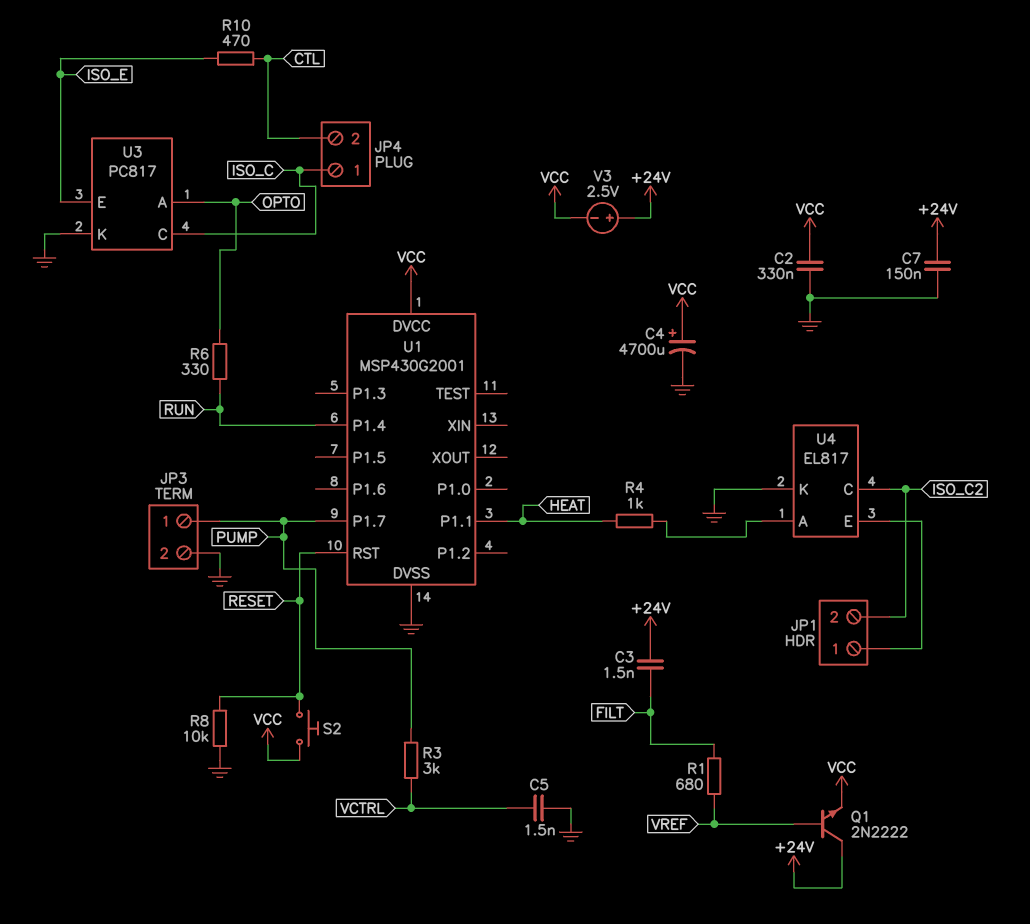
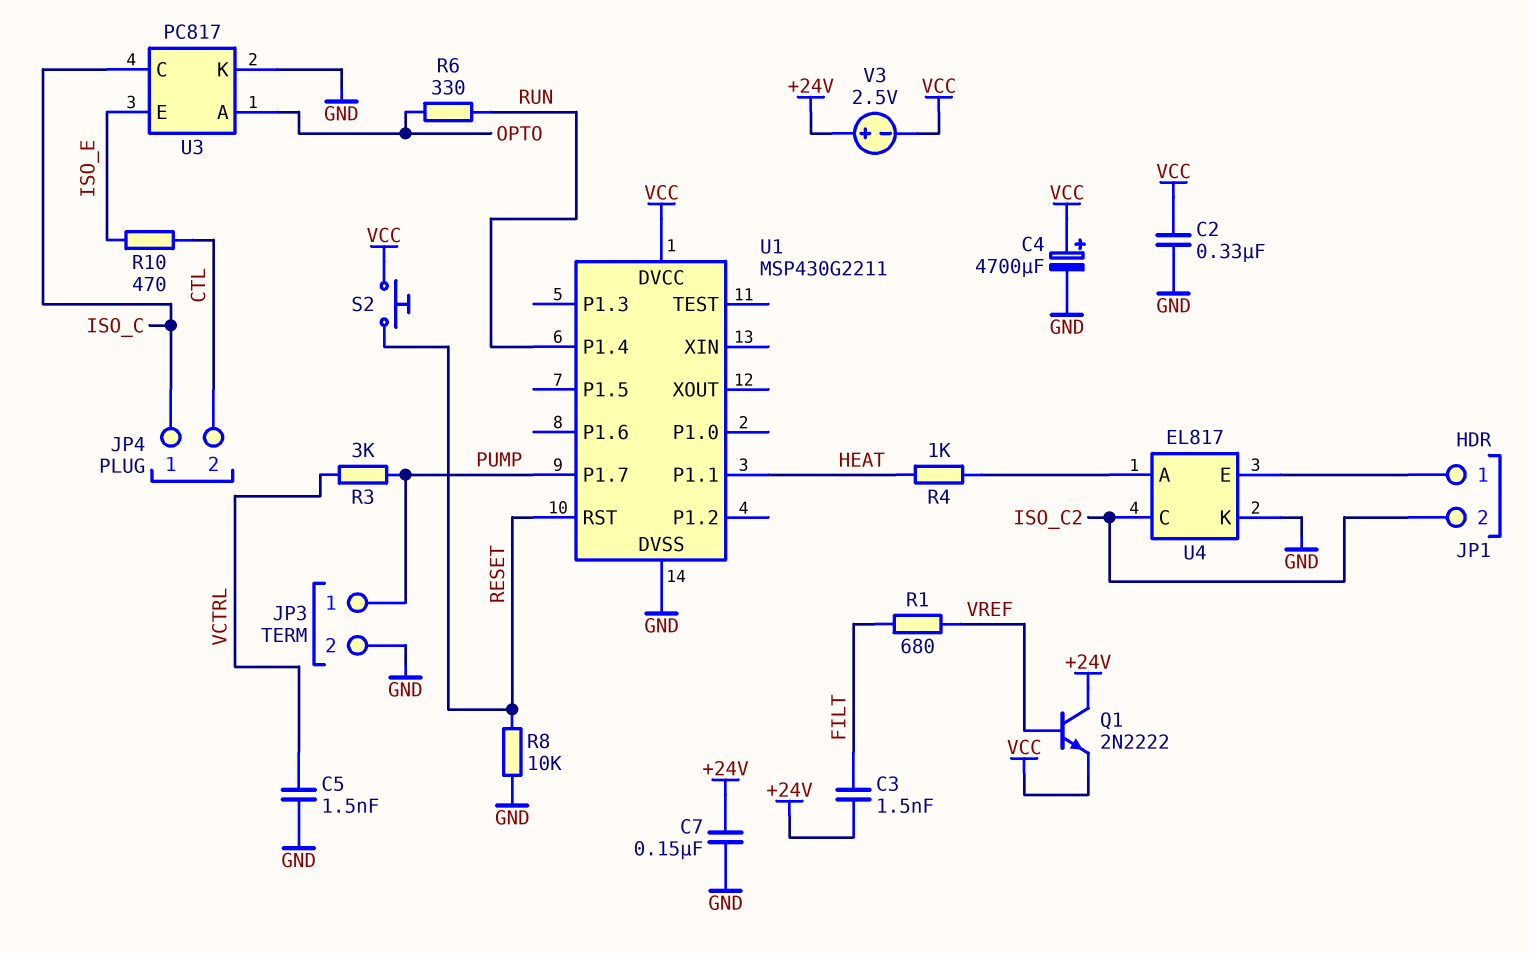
U1: MSP430G2001 -> MSP430G2211

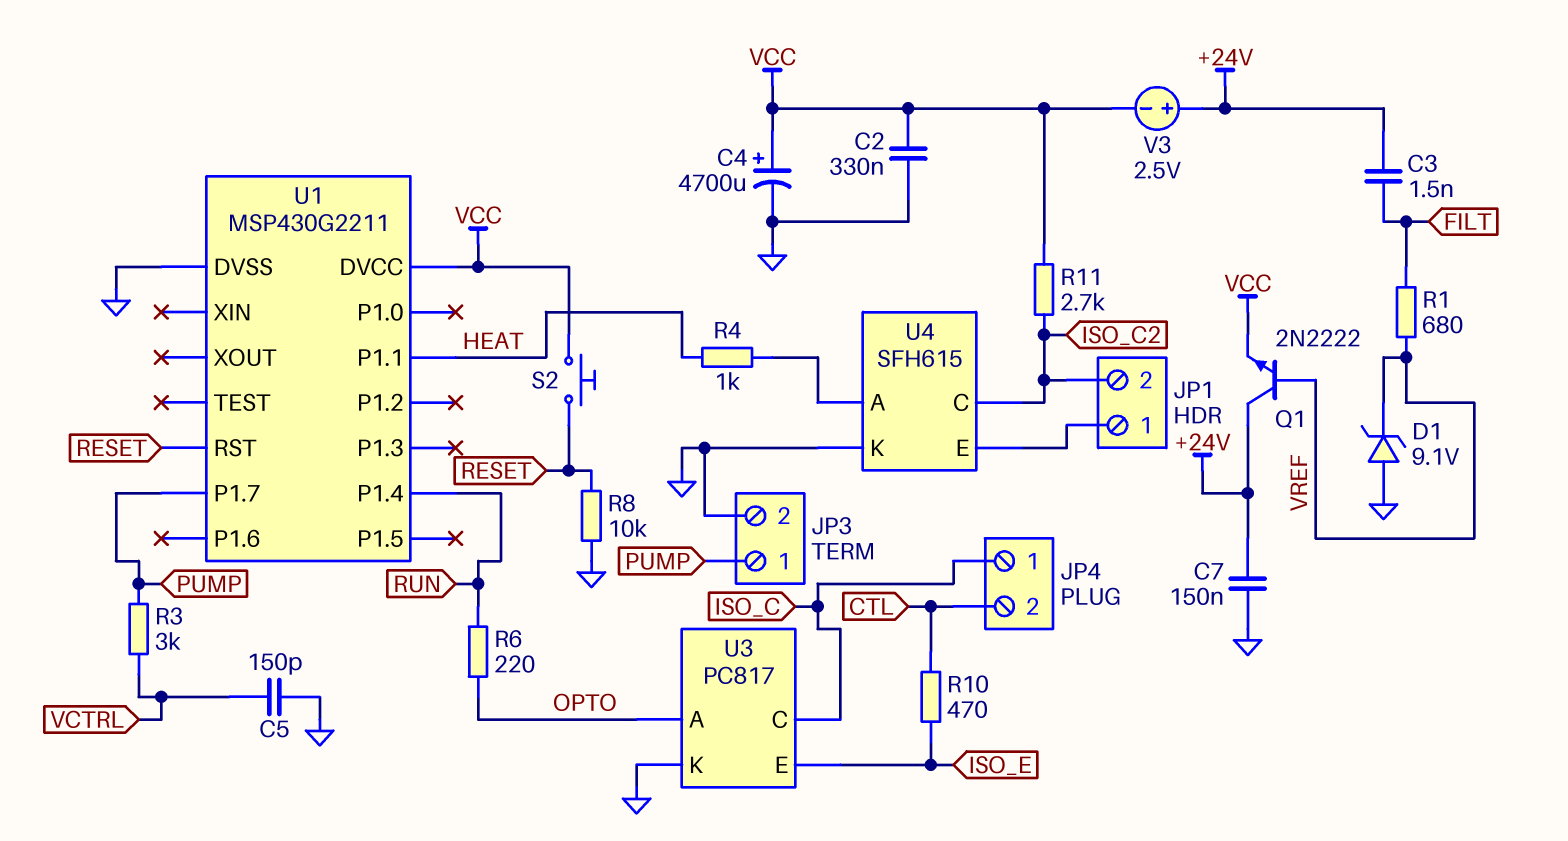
C5: 1.5nF (GND, VCTRL) -> 150pF (GND, VCTRL)
D1: none -> zener 9.1V (A GND, K VREF)
R6: 330 (OPTO, RUN) -> 220 (OPTO, RUN)
R11: none -> 2.7k (ISO_C2, VCC)
U4: EL817 -> SFH615

